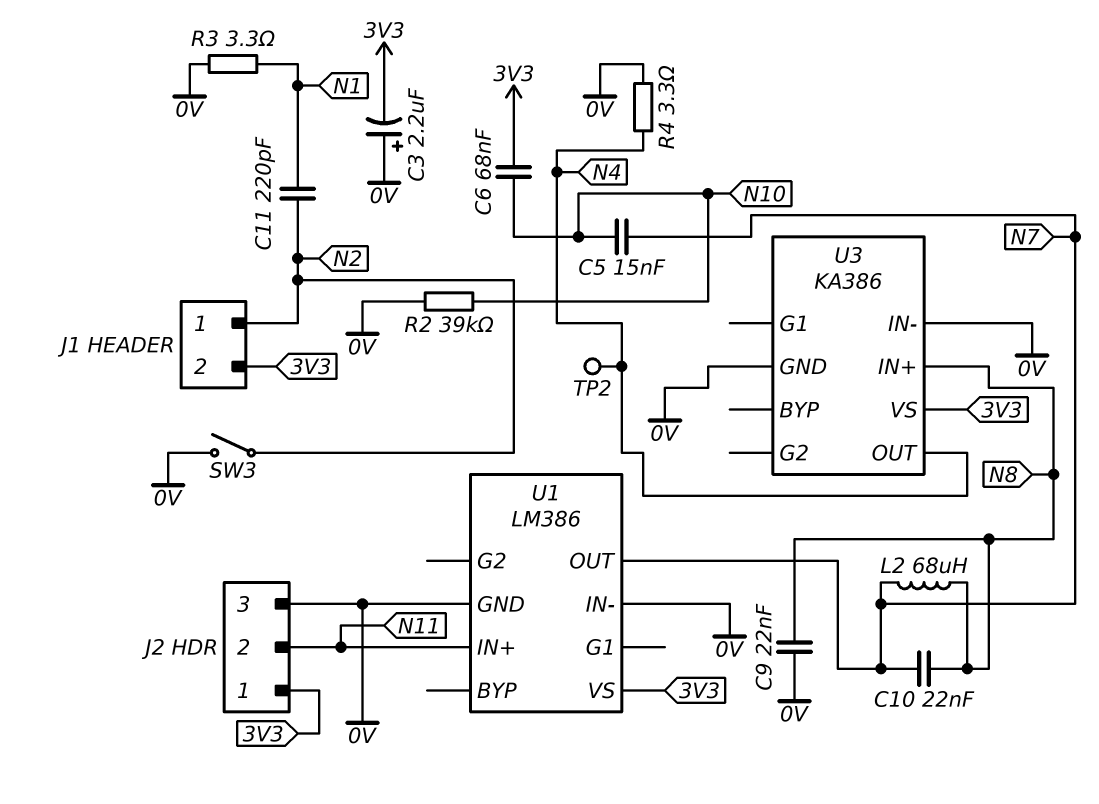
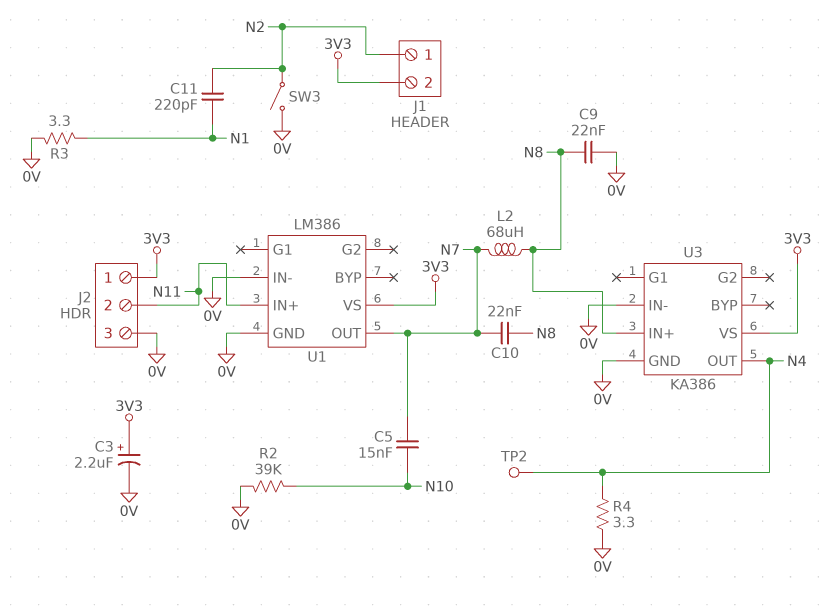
C3: 2.2uF (plus 0V, minus 3V3) -> 2.2uF (plus 3V3, minus 0V)
C6: 68nF (3V3, N10) -> none

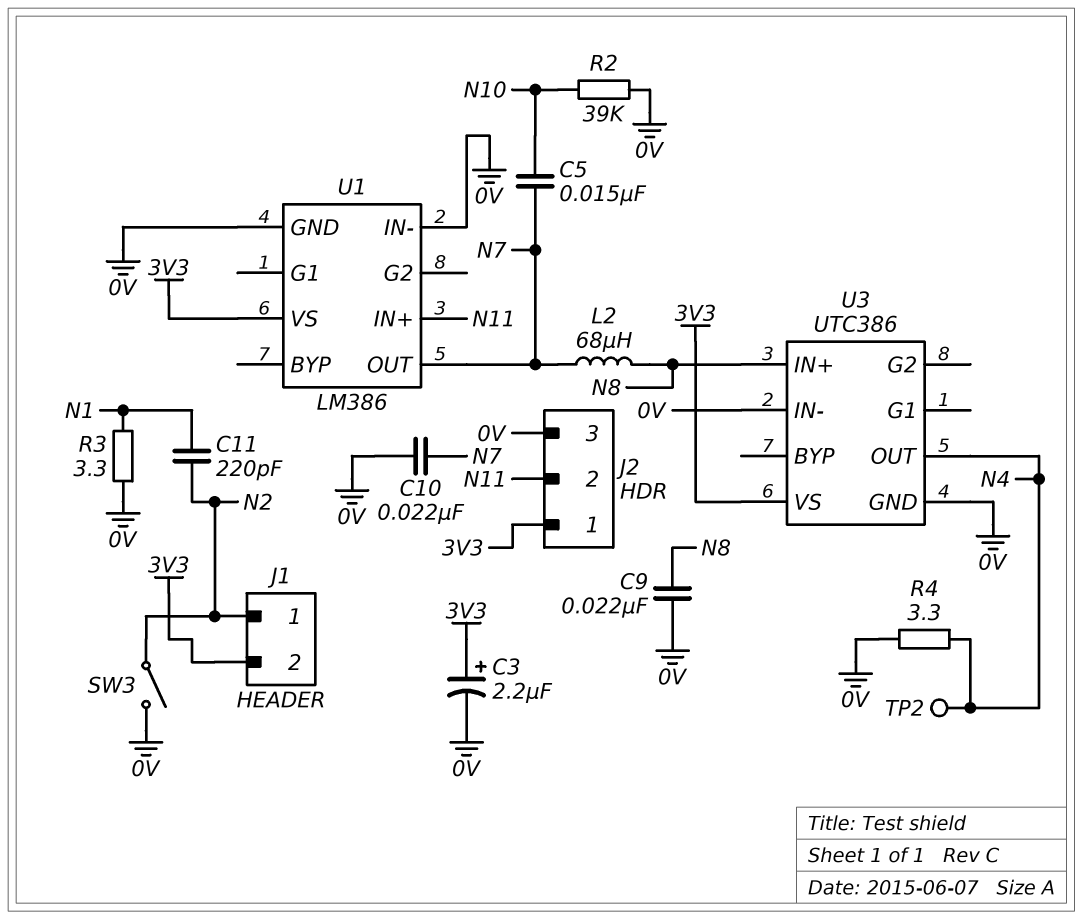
C10: 22nF (N7, N8) -> 22nF (0V, N7)
U3: KA386 -> UTC386

